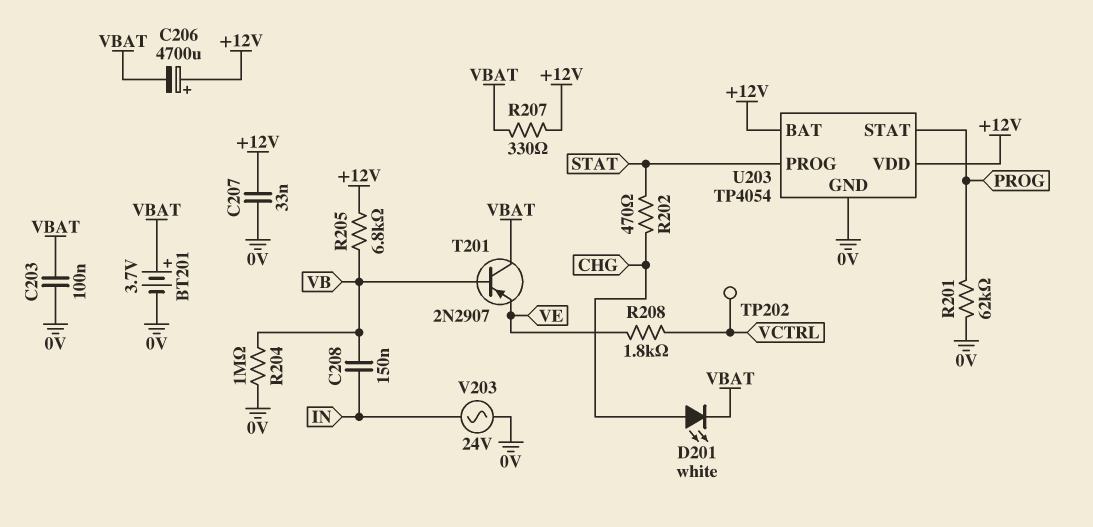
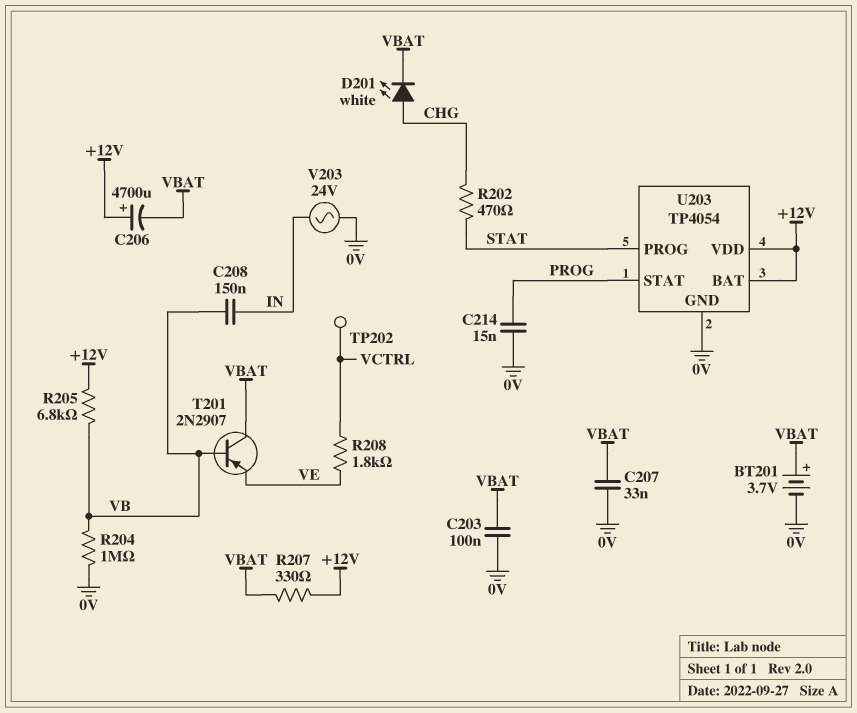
C207: 33nF (+12V, 0V) -> 33nF (0V, VBAT)
C214: none -> 15nF (0V, PROG)
R201: 62k (0V, PROG) -> none

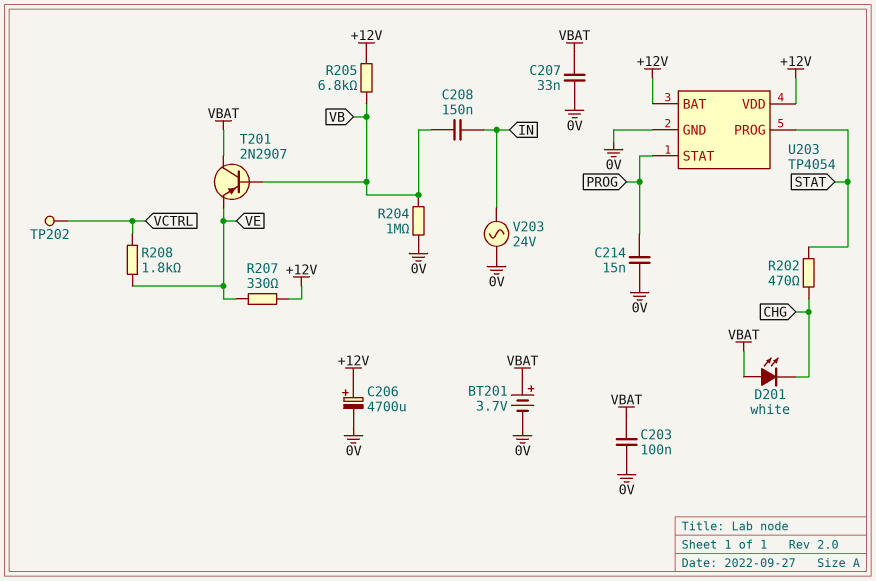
C206: 4700uF (plus +12V, minus VBAT) -> 4700uF (plus +12V, minus 0V)
D201: LED white (A CHG, K VBAT) -> LED white (A VBAT, K CHG)
R207: 330 (+12V, VBAT) -> 330 (+12V, VE)

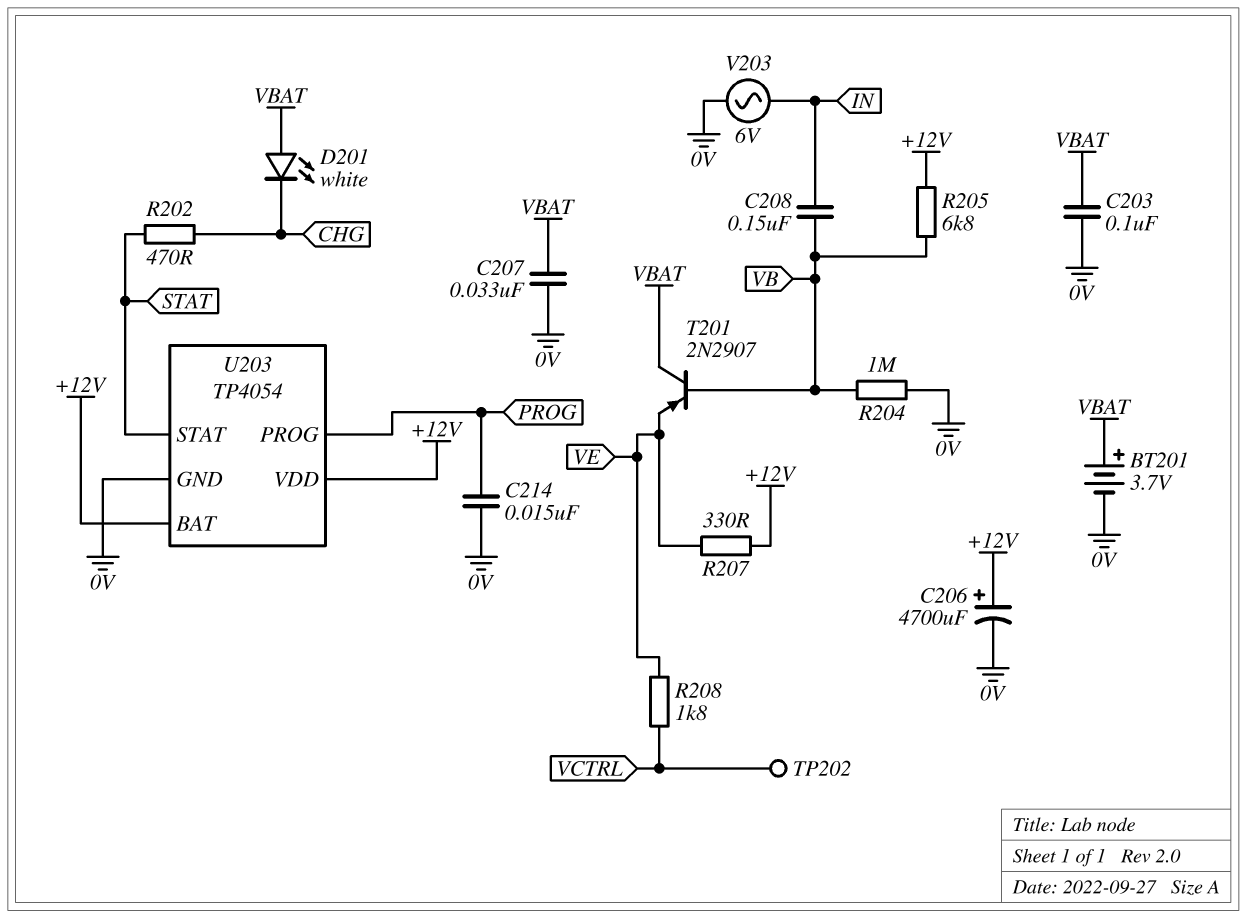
U203 pin PROG: STAT -> PROG
U203 pin STAT: PROG -> STAT
V203: AC 24V (0V, IN) -> AC 6V (0V, IN)

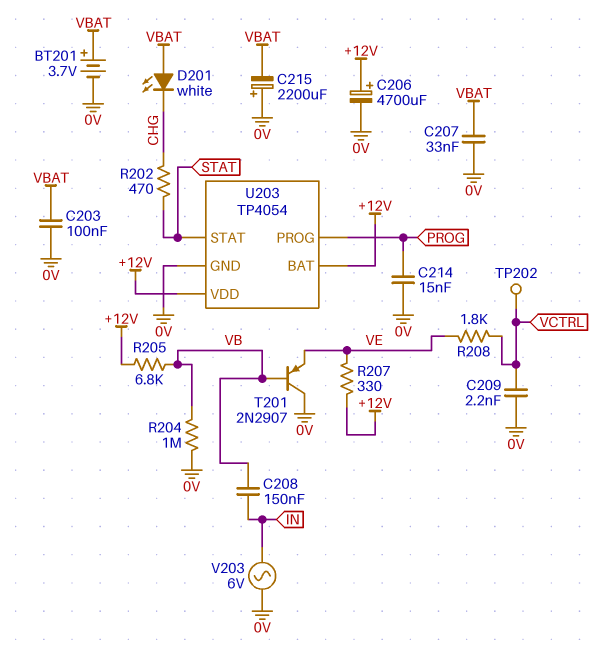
C209: none -> 2.2nF (0V, VCTRL)
C215: none -> 2200uF (plus 0V, minus VBAT)
T201: PNP 2N2907 (B VB, C VBAT, E VE) -> PNP 2N2907 (B VB, C 0V, E VE)

